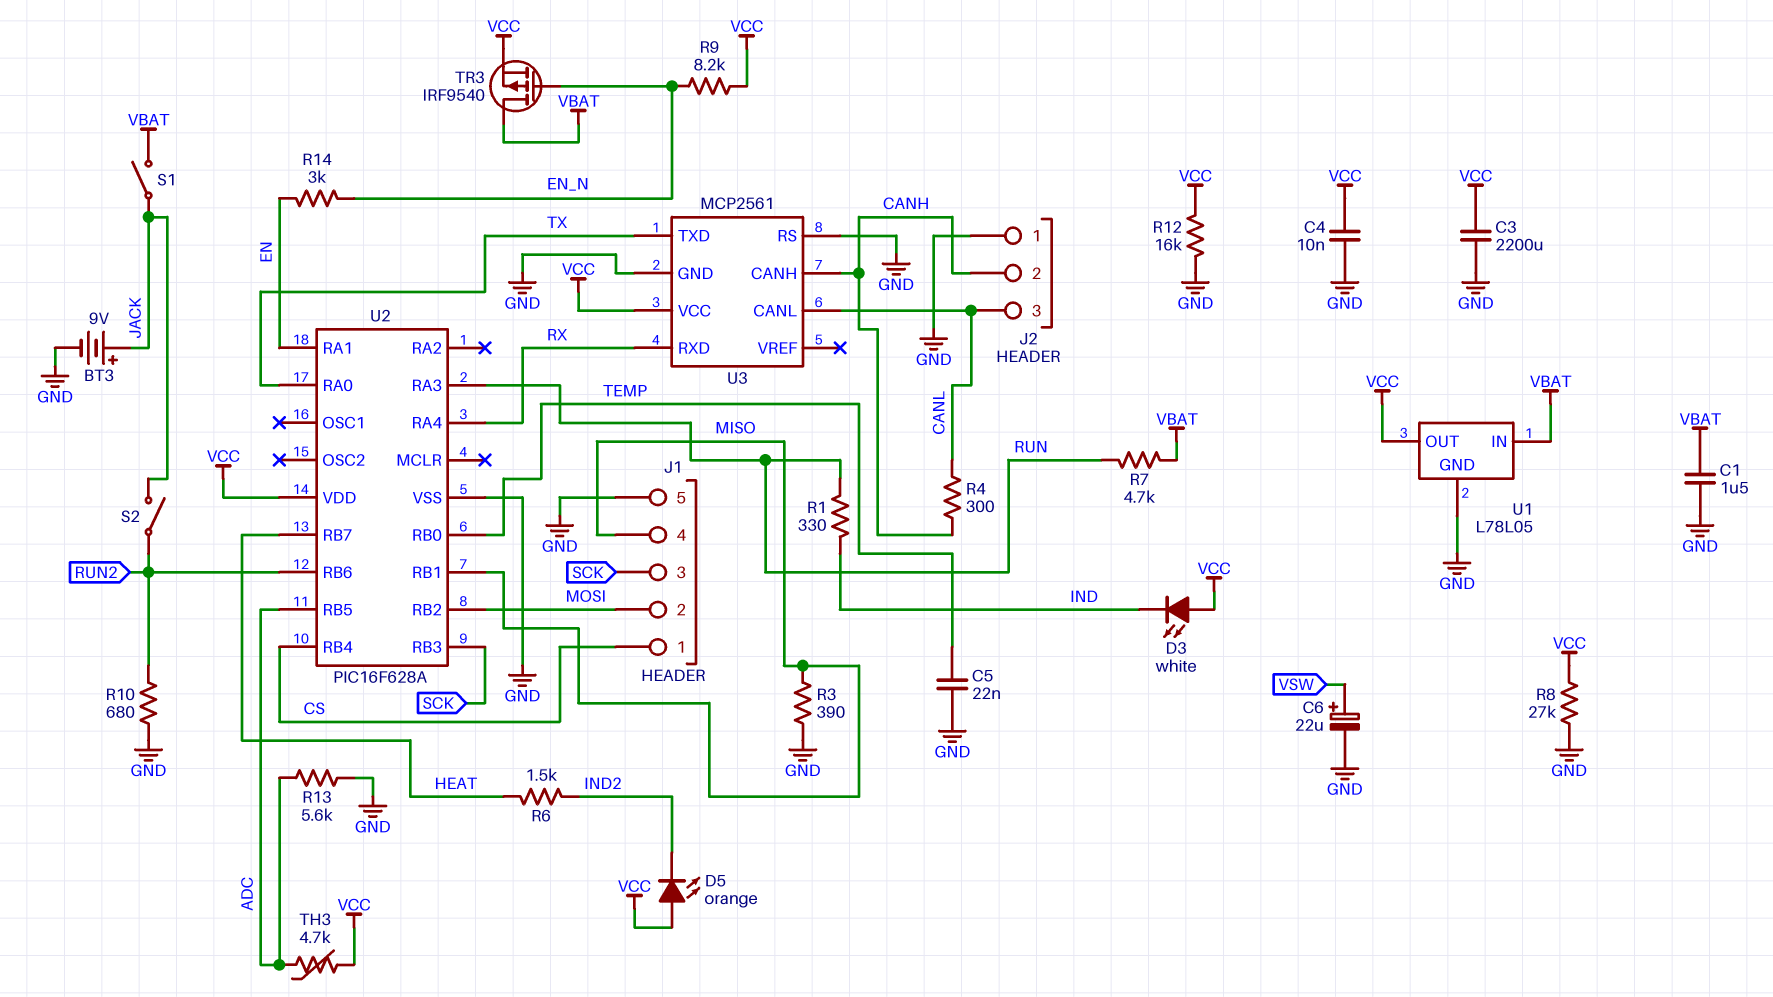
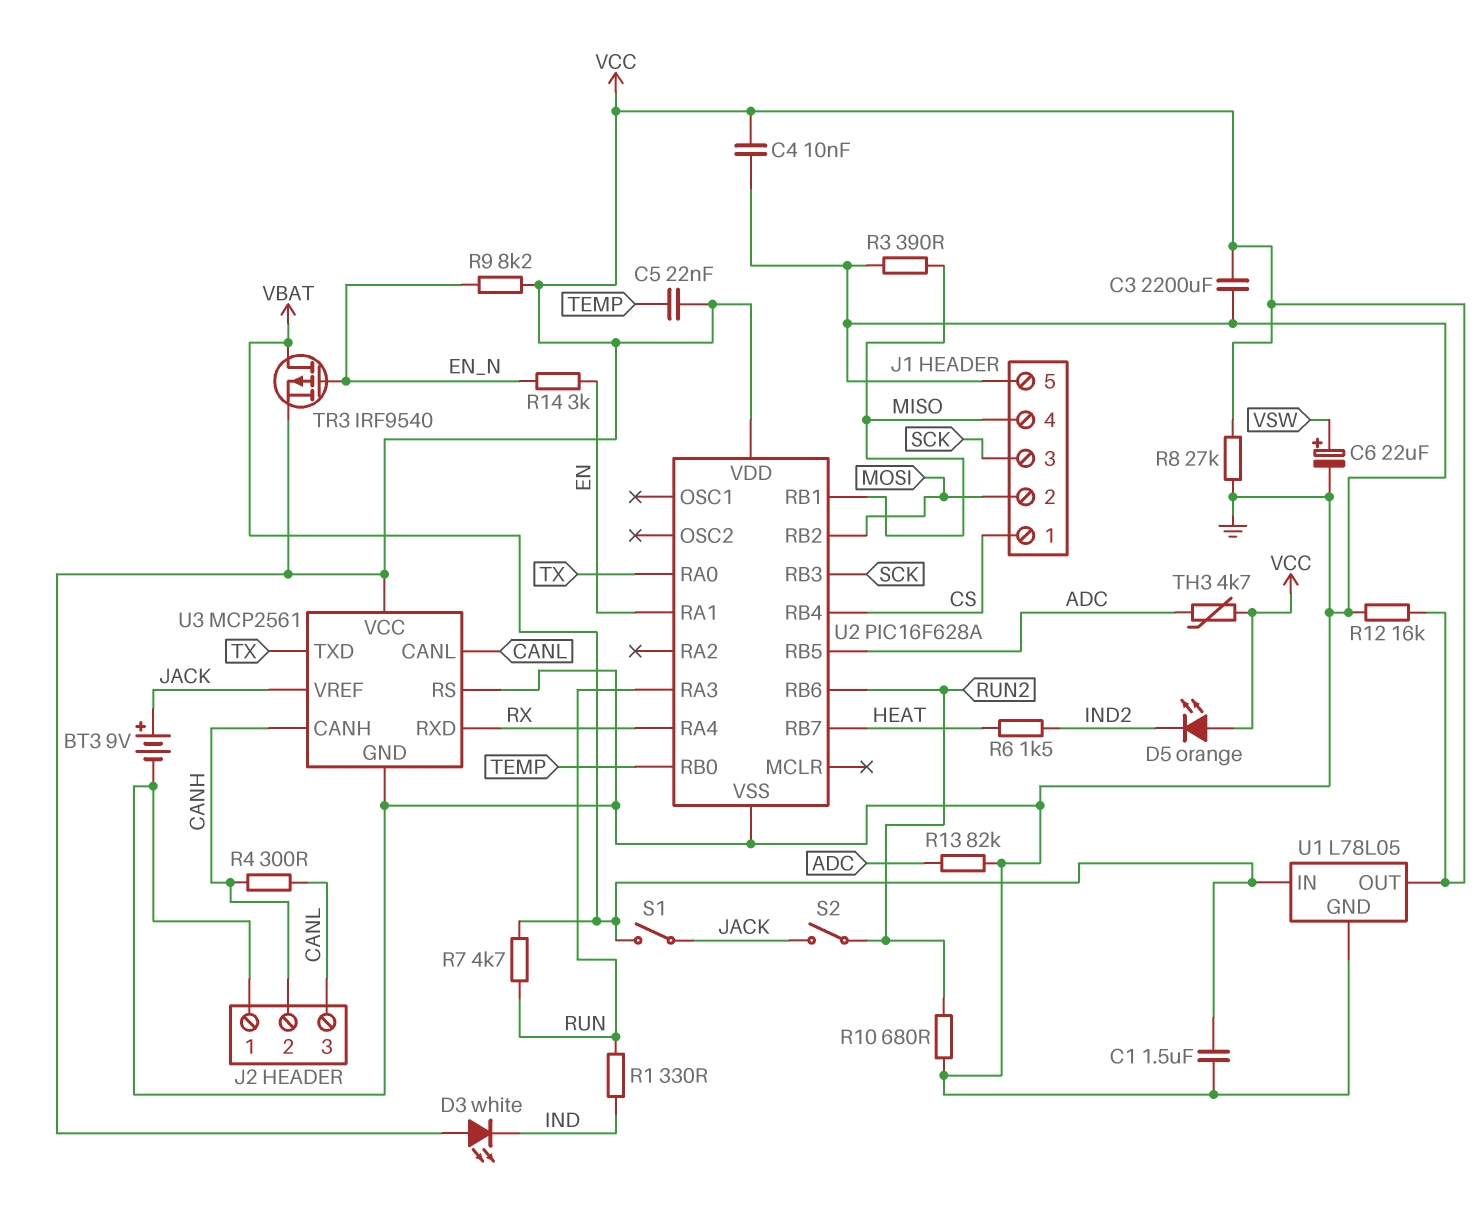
C5: 22nF (GND, TEMP) -> 22nF (TEMP, VCC)
R13: 5.6k (ADC, GND) -> 82k (ADC, GND)
U3 pin VREF: none -> JACK

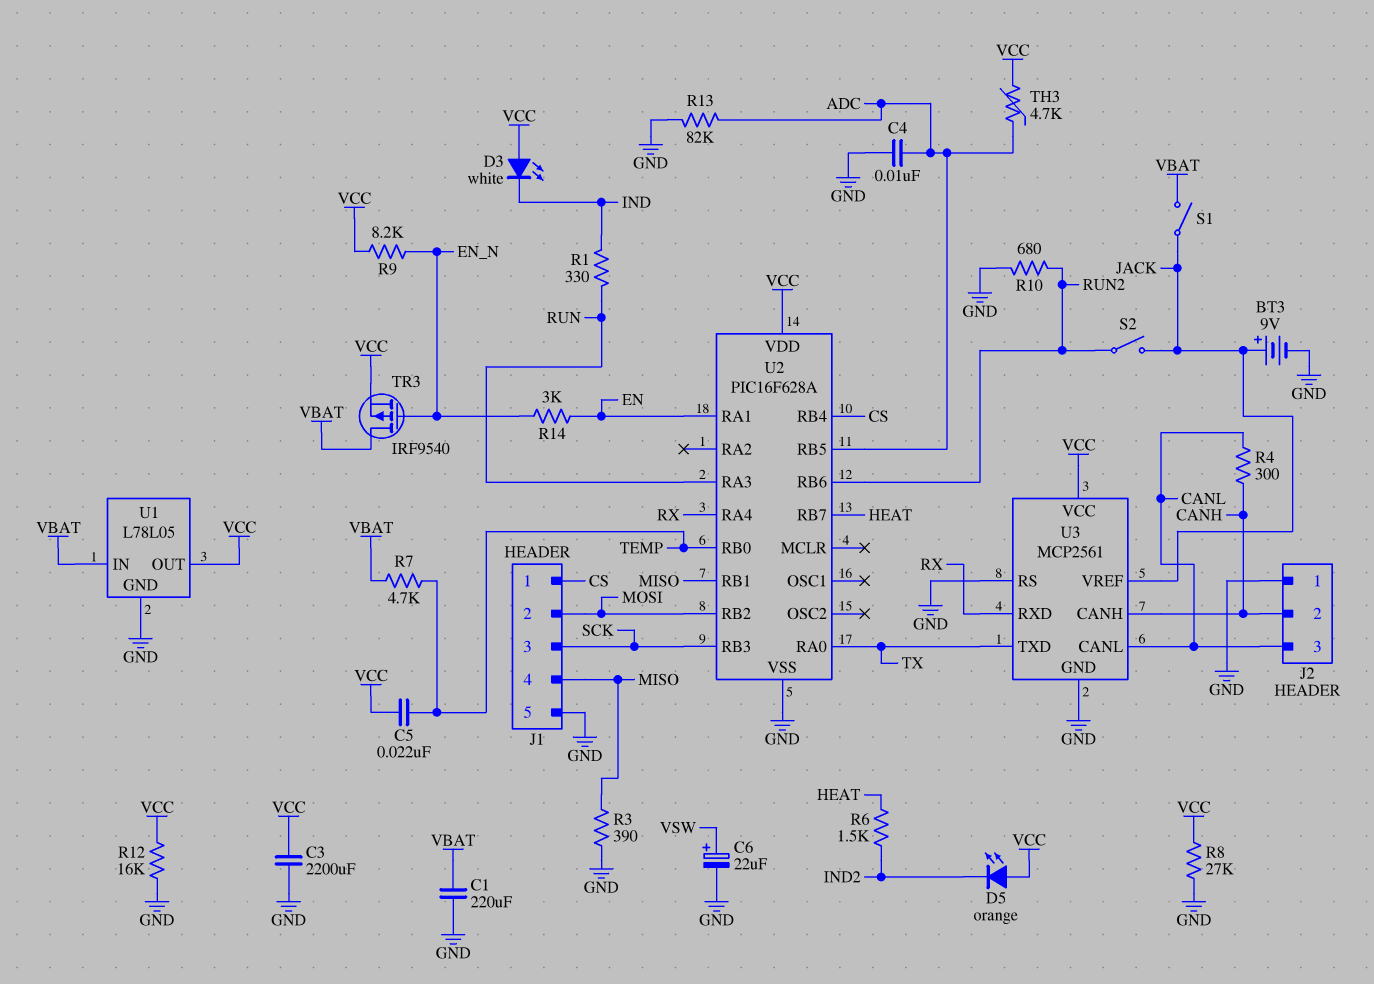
C1: 1.5uF (GND, VBAT) -> 220uF (GND, VBAT)
C4: 10nF (GND, VCC) -> 10nF (ADC, GND)
R7: 4.7k (RUN, VBAT) -> 4.7k (TEMP, VBAT)

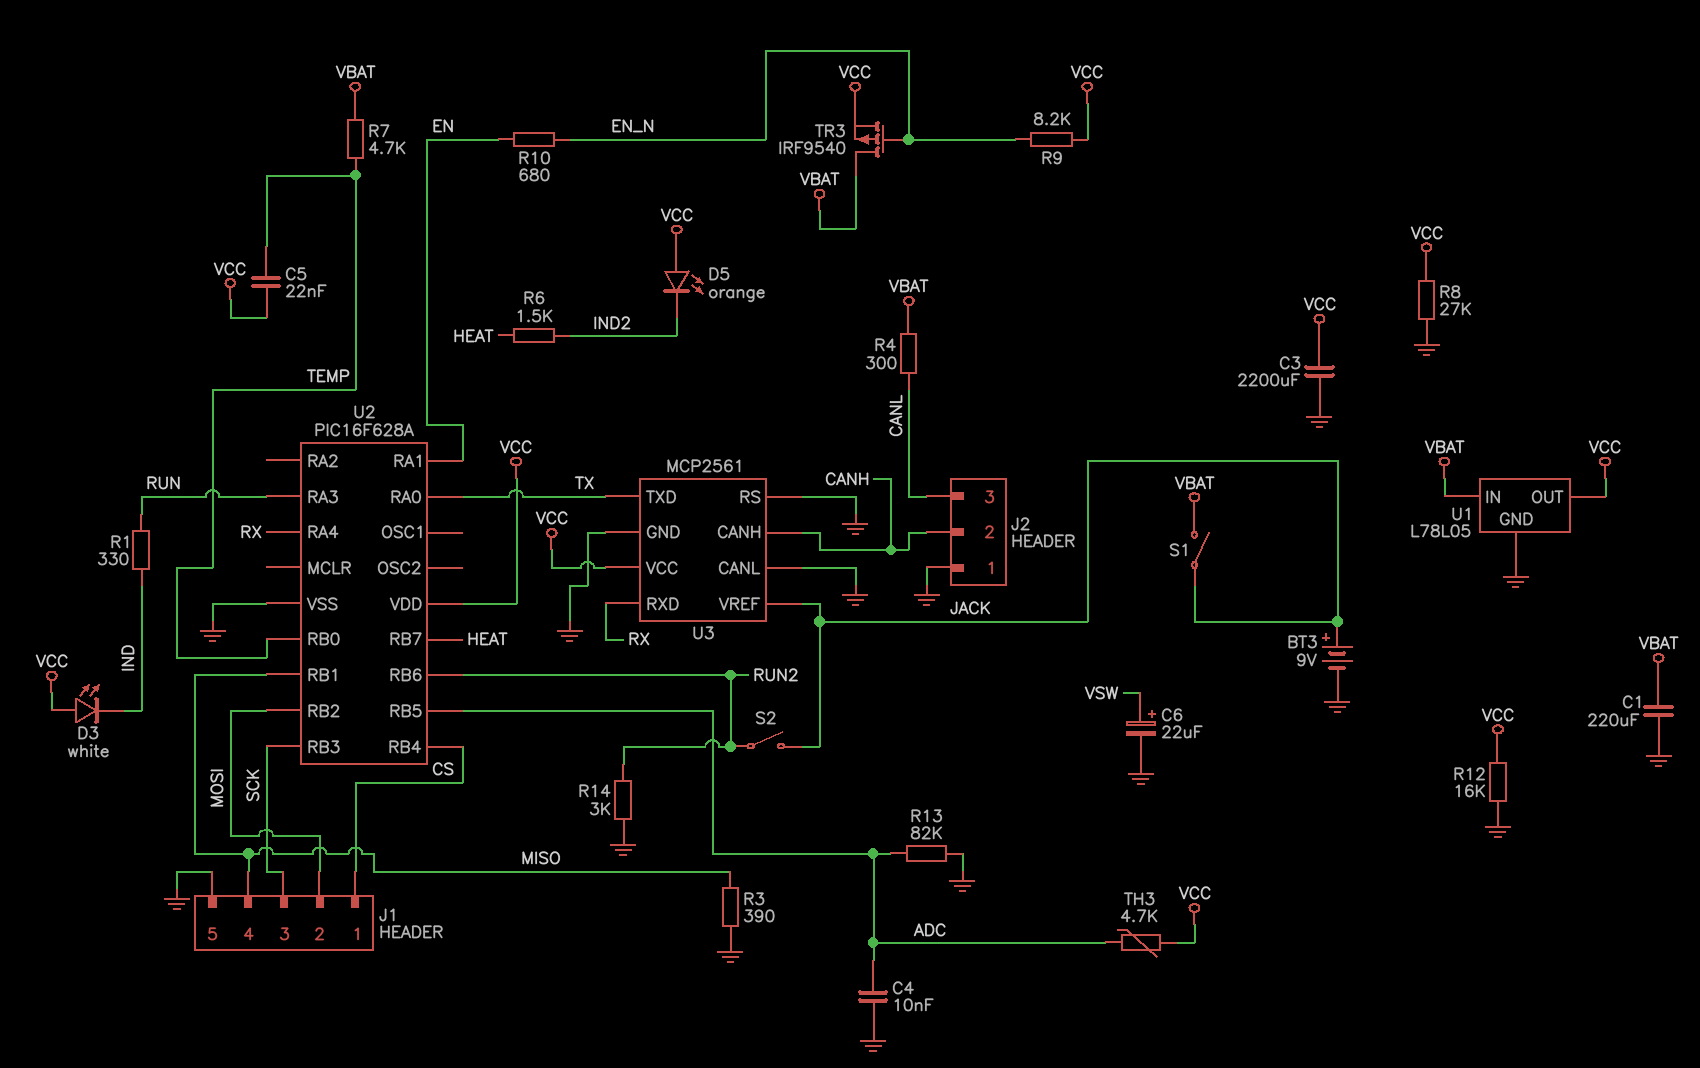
R4: 300 (CANH, CANL) -> 300 (CANL, VBAT)
R10: 680 (GND, RUN2) -> 680 (EN, EN_N)
R14: 3k (EN, EN_N) -> 3k (GND, RUN2)
U3 pin CANL: CANL -> GND

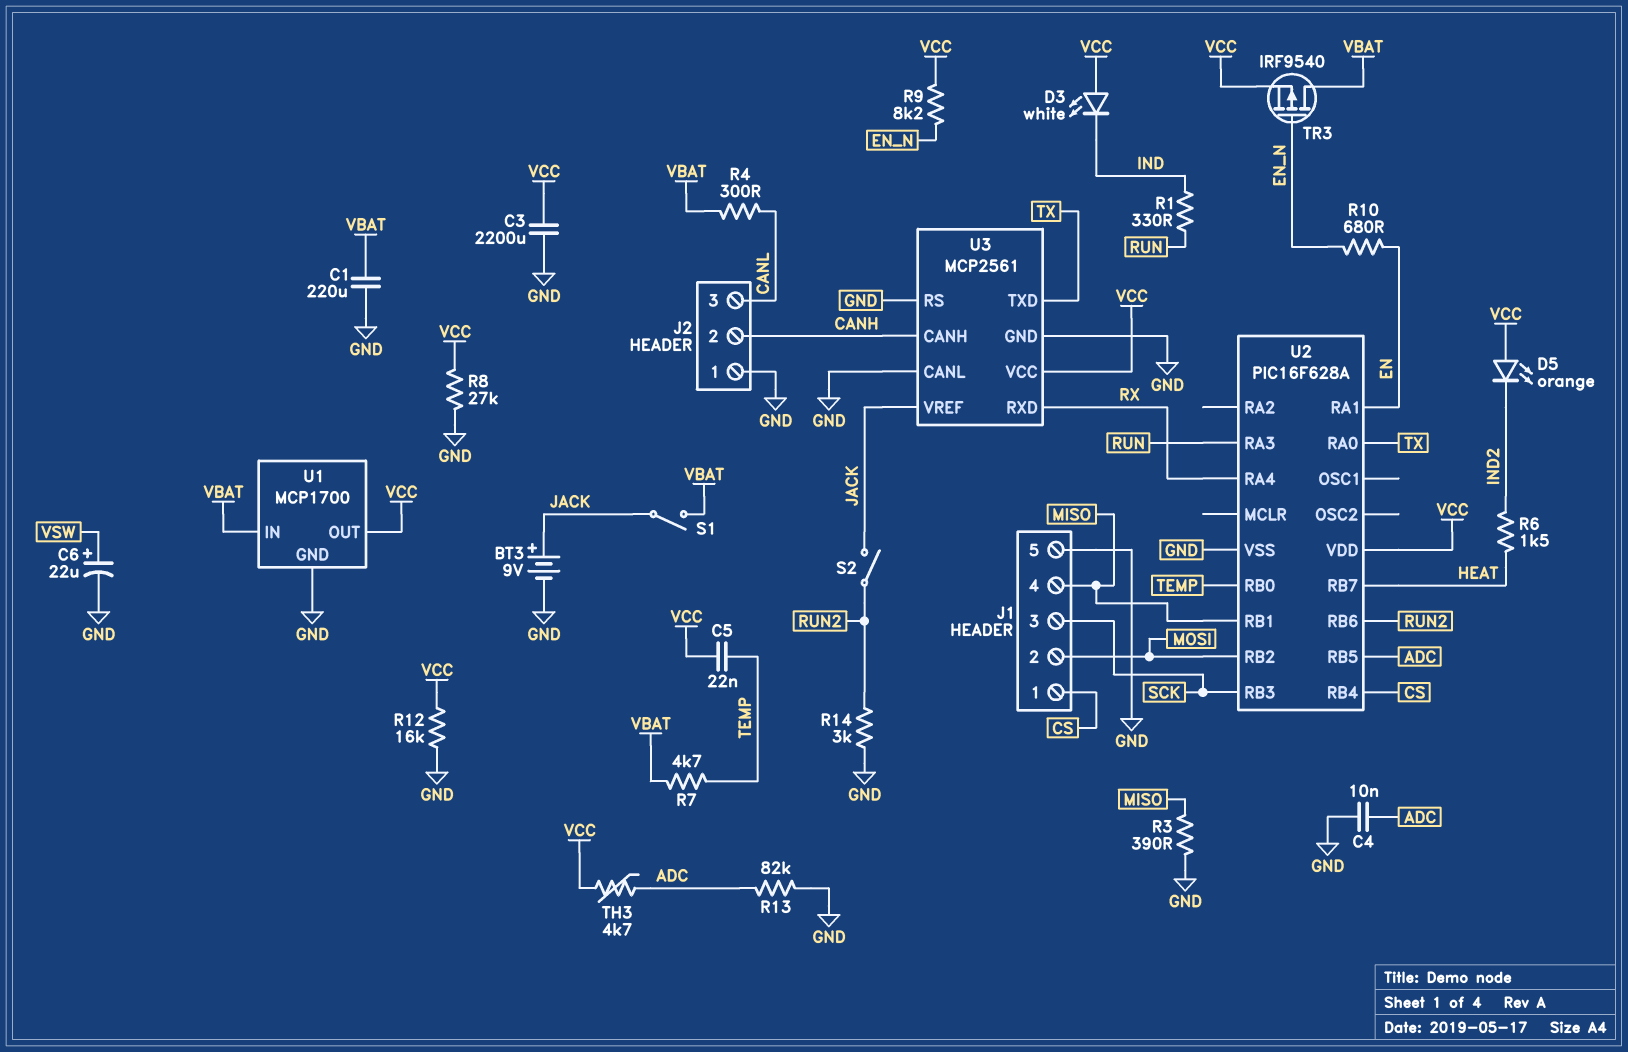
U1: L78L05 -> MCP1700

